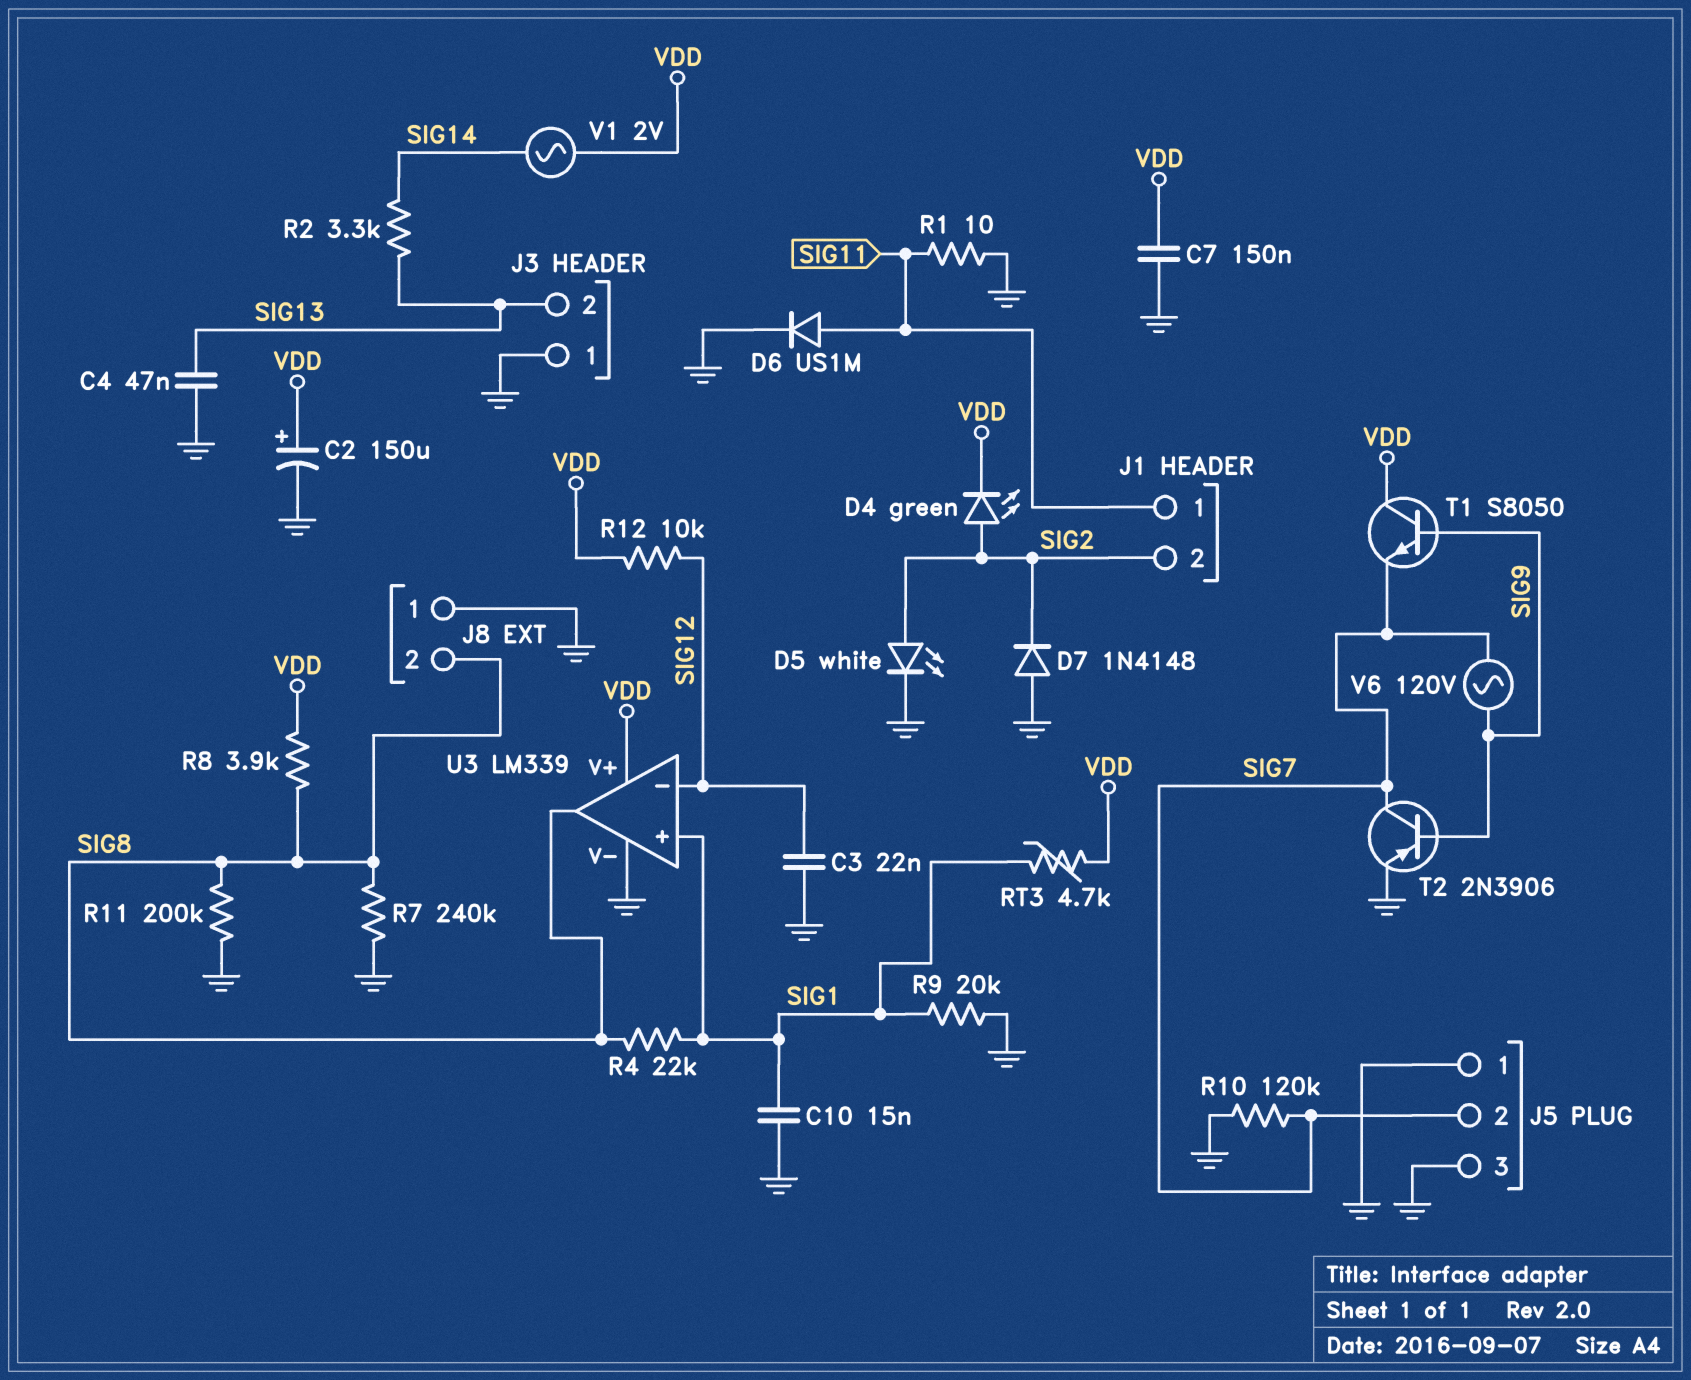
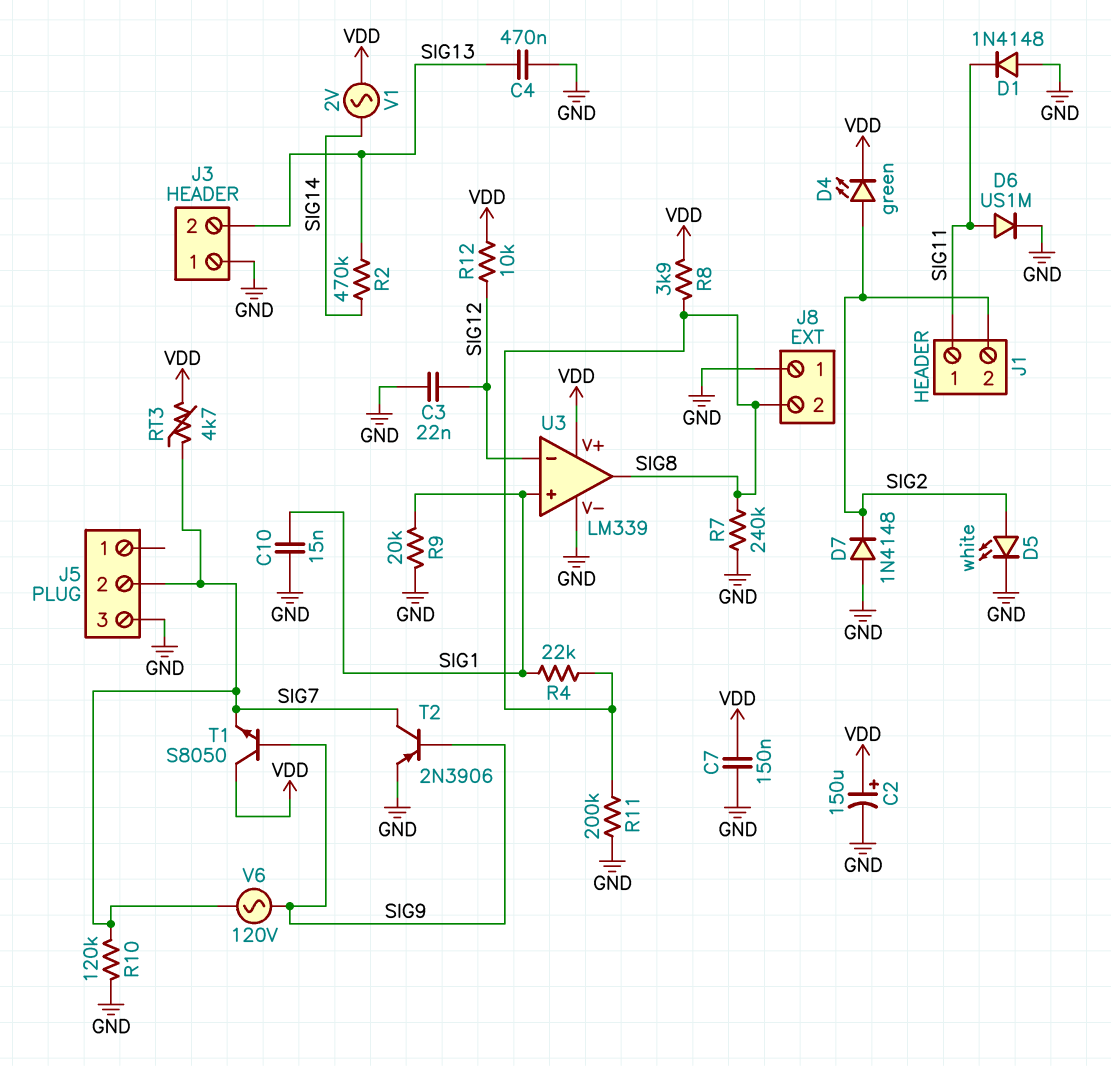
C4: 47nF (GND, SIG13) -> 470nF (GND, SIG13)
D1: none -> diode 1N4148 (A GND, K SIG11)
J5 pin 1: GND -> none
R1: 10 (GND, SIG11) -> none
R2: 3.3k (SIG13, SIG14) -> 470k (SIG13, SIG14)
RT3: 4.7k (SIG1, VDD) -> 4.7k (SIG7, VDD)

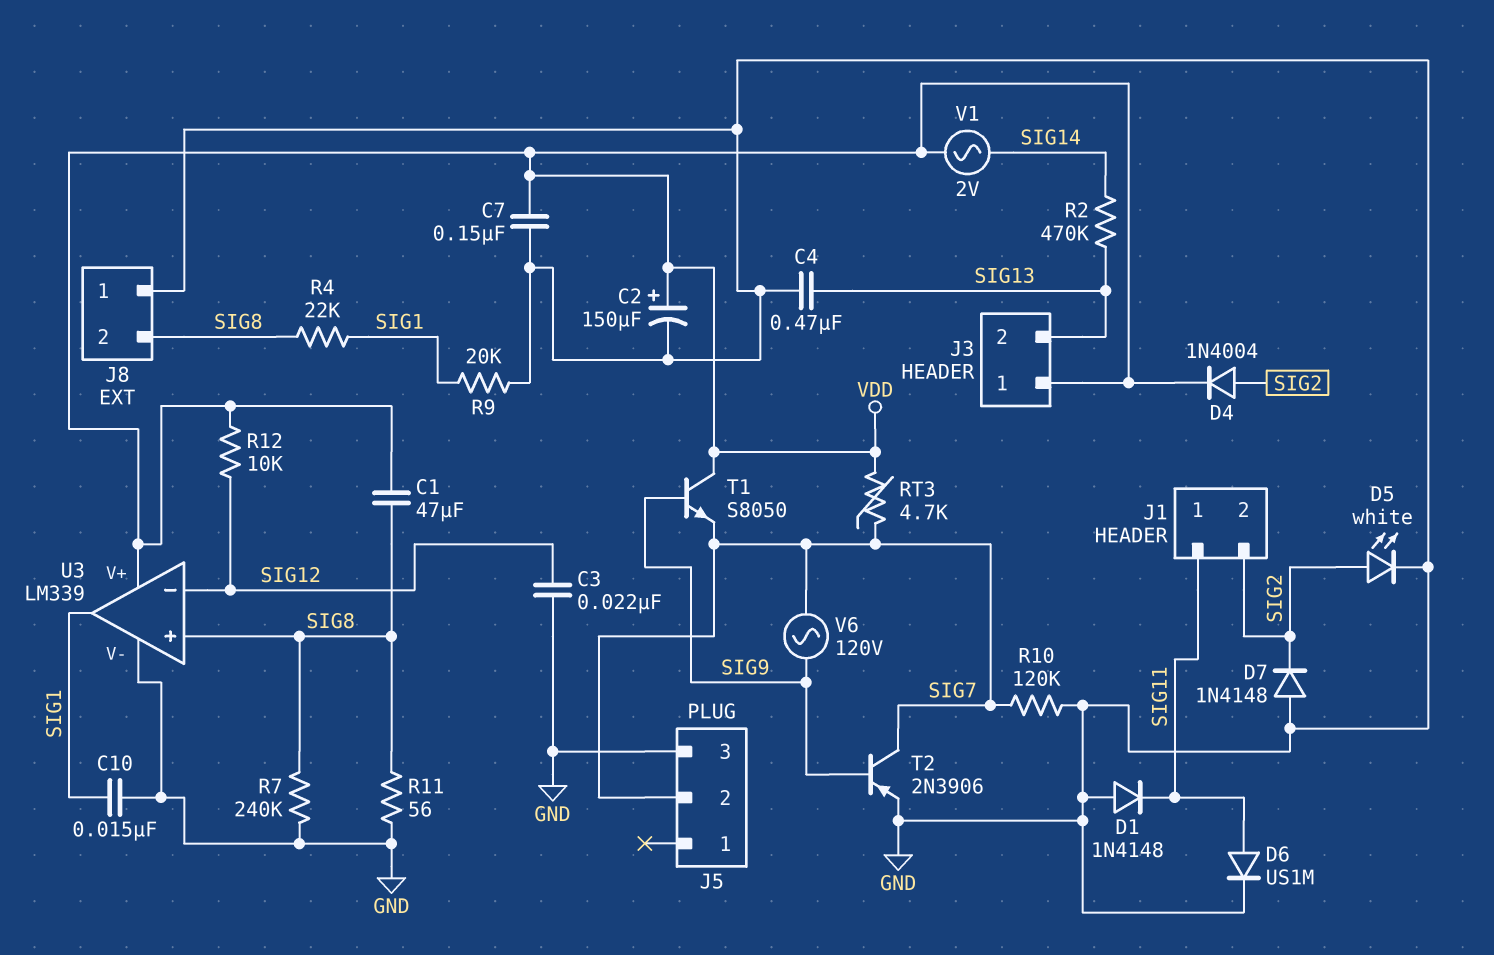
C1: none -> 47uF (SIG8, VDD)
D4: LED green (A SIG2, K VDD) -> diode 1N4004 (A SIG2, K VDD)
J3 pin 1: GND -> VDD
R8: 3.9k (SIG8, VDD) -> none
R11: 200k (GND, SIG8) -> 56 (GND, SIG8)
U3 pin in+: SIG1 -> SIG8
U3 pin out: SIG8 -> SIG1

